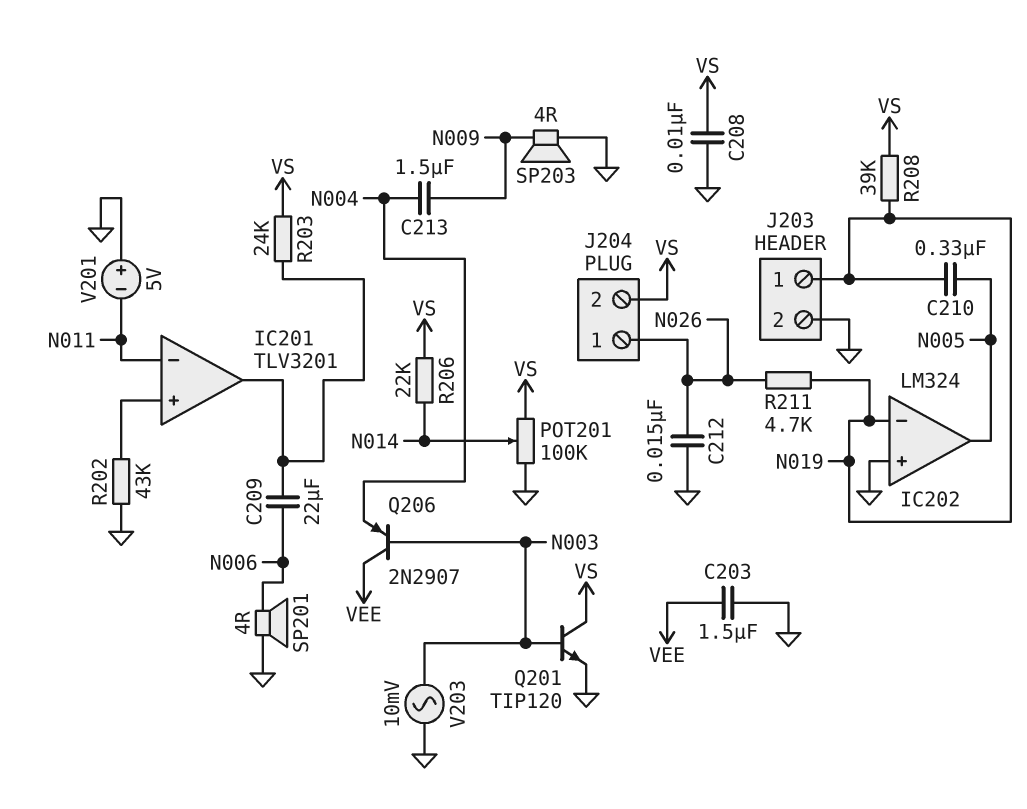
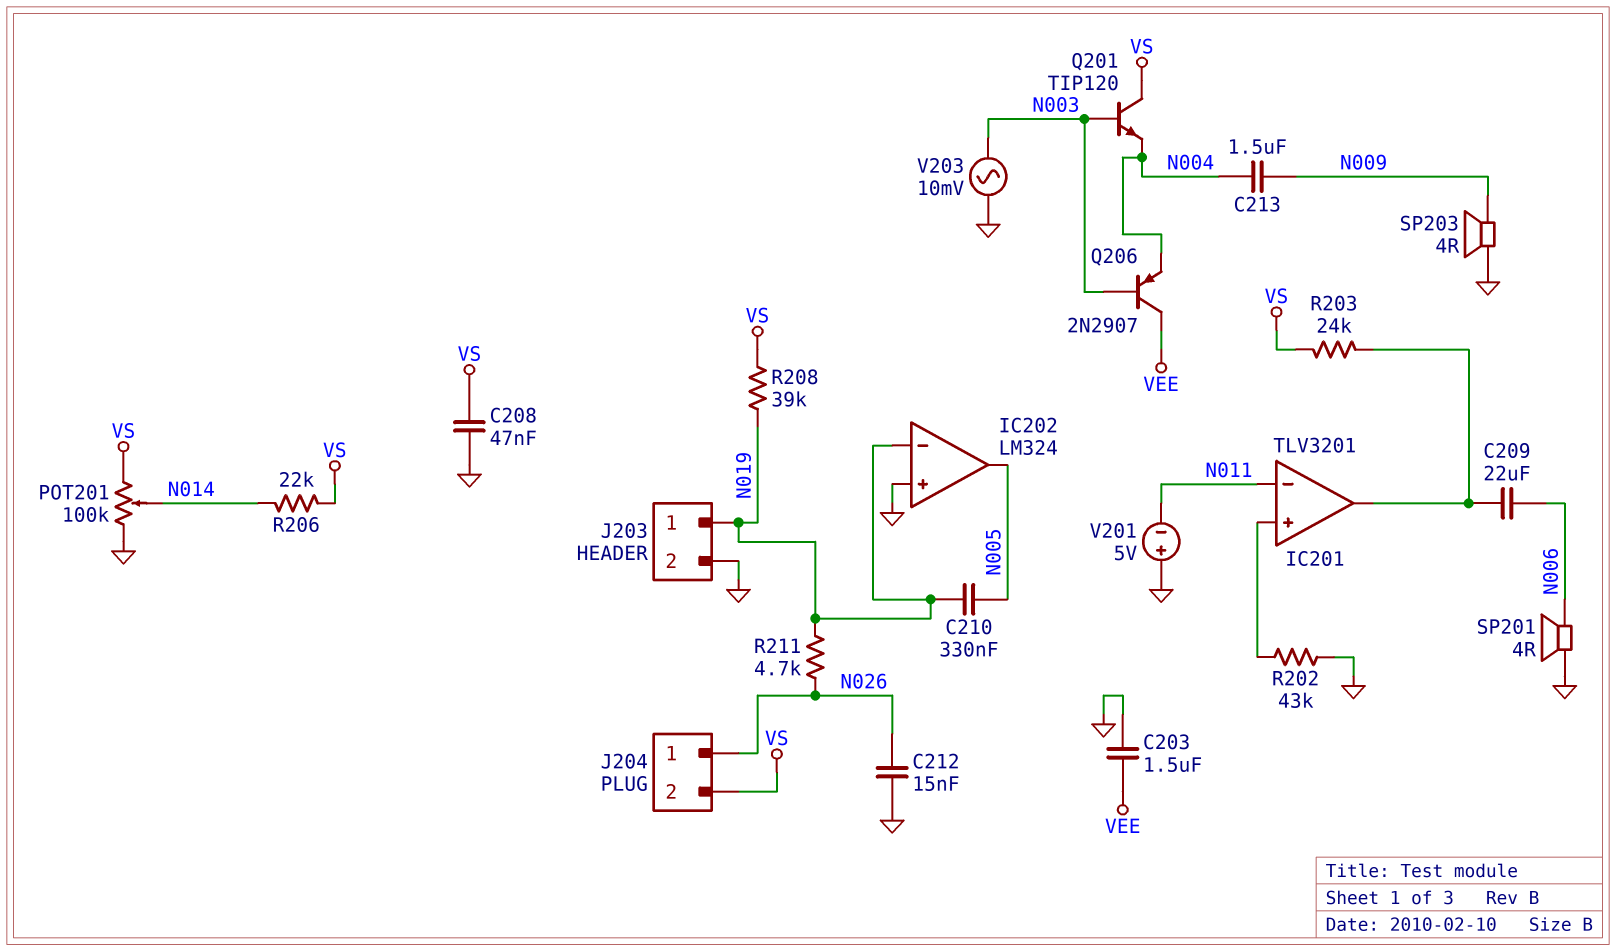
C208: 10nF (GND, VS) -> 47nF (GND, VS)
Q201: NPN TIP120 (B N003, C VS, E GND) -> NPN TIP120 (B N003, C VS, E N004)

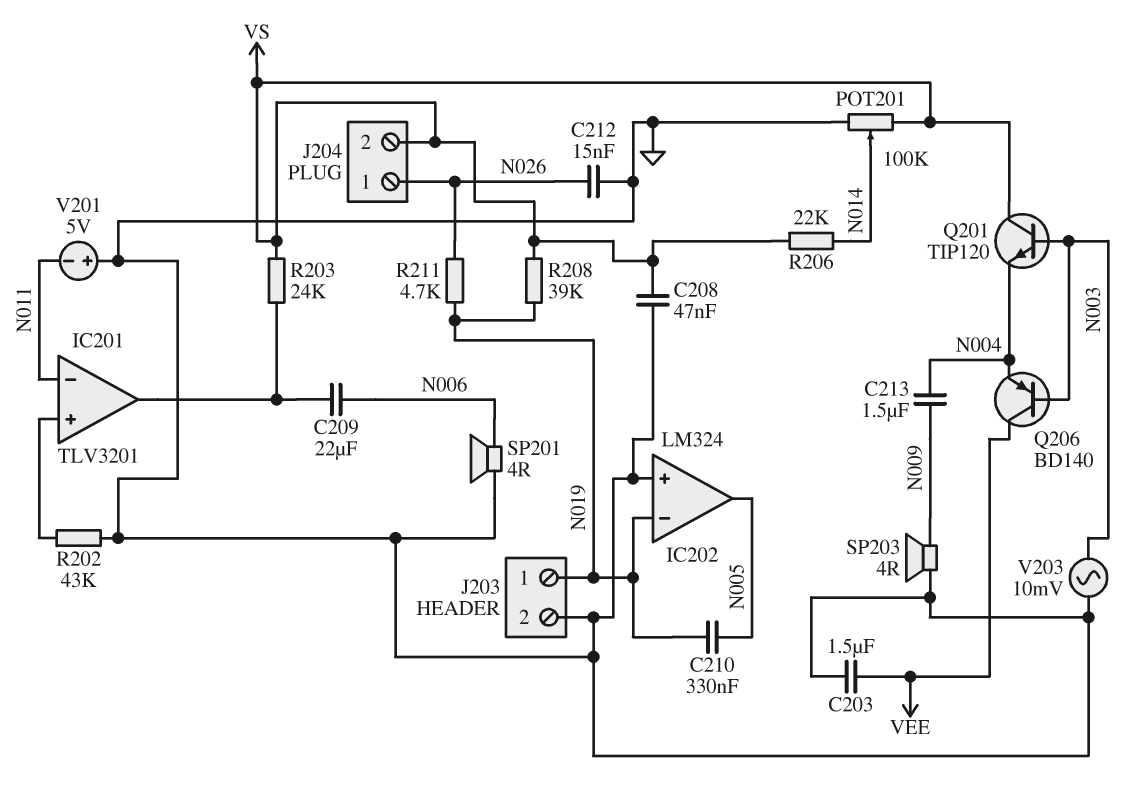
Q206: PNP 2N2907 (B N003, C VEE, E N004) -> PNP BD140 (B N003, C VEE, E N004)

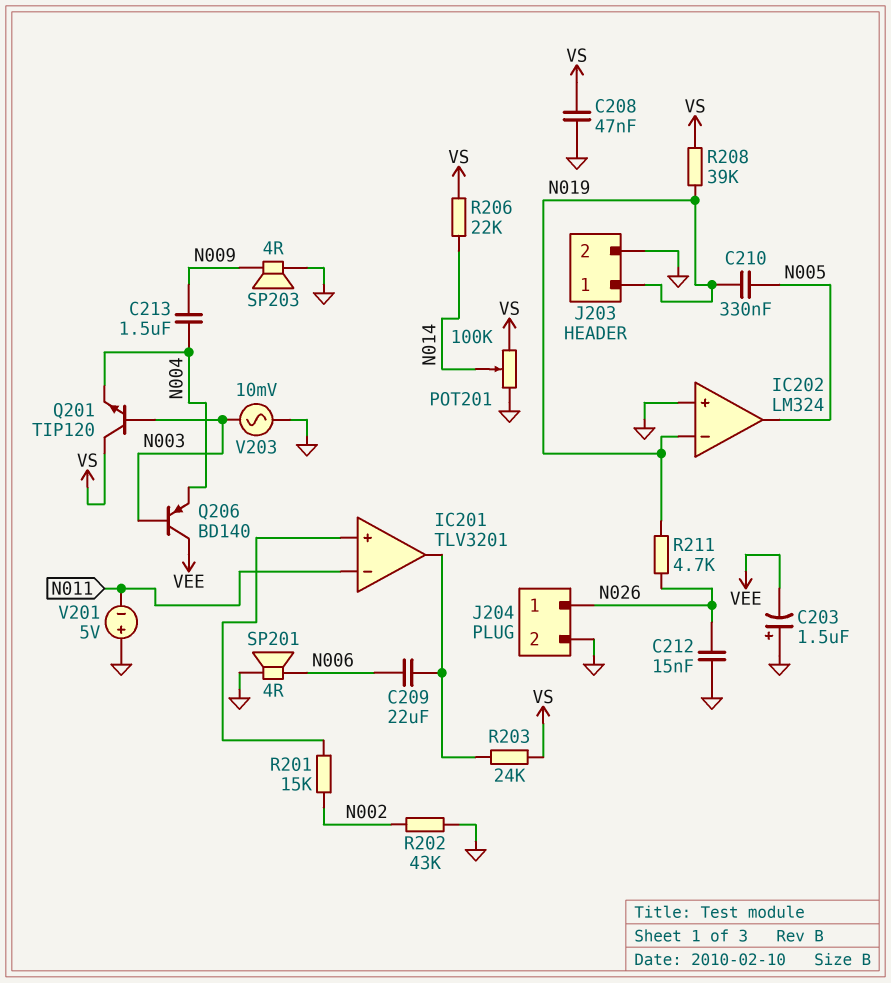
C203: 1.5uF (GND, VEE) -> 1.5uF (plus GND, minus VEE)
J204 pin 2: VS -> GND
R201: none -> 15k (IC201/in+, N002)
R202: 43k (GND, IC201/in+) -> 43k (GND, N002)

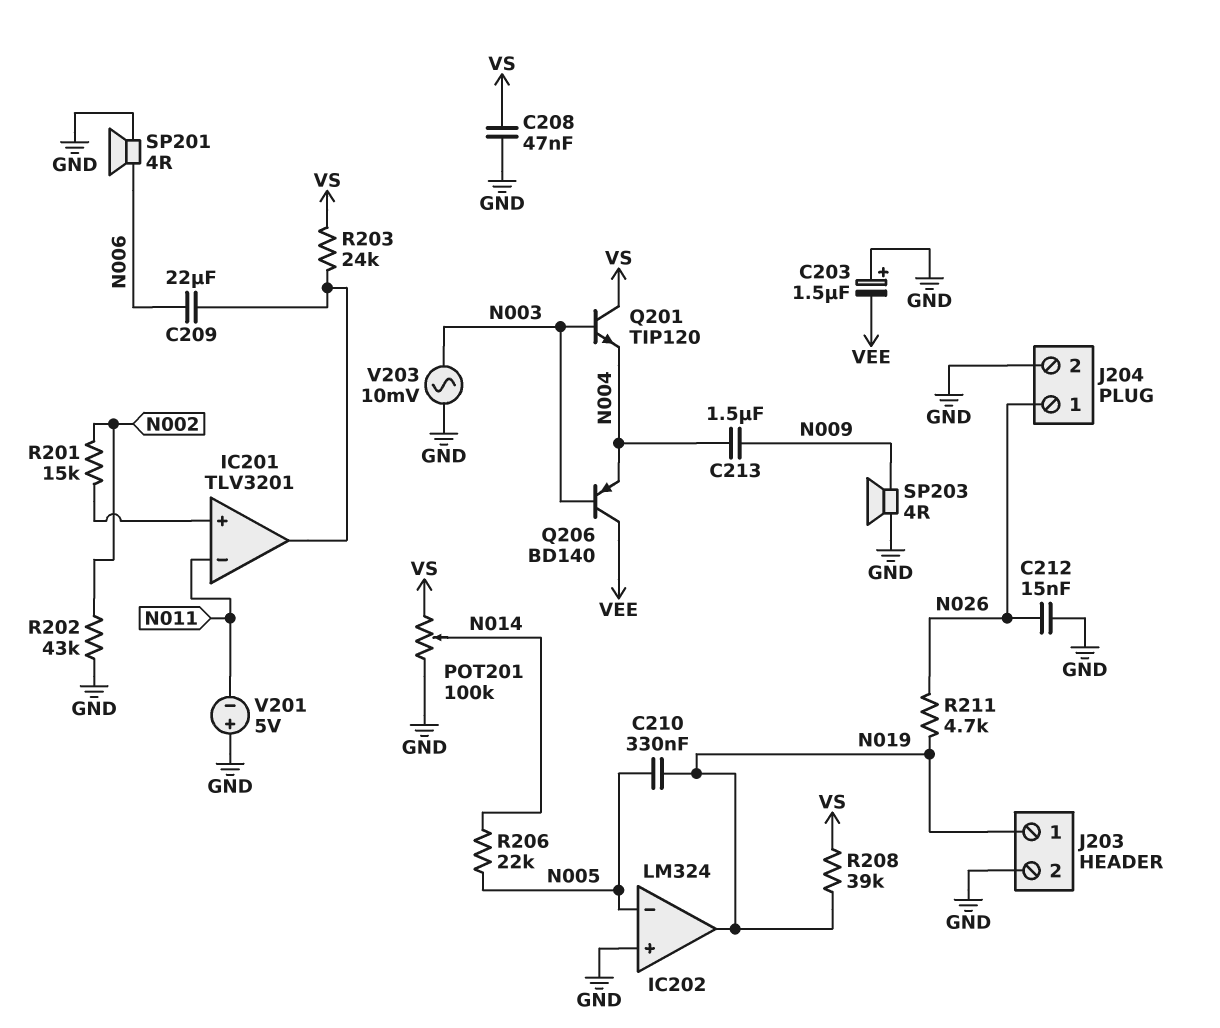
IC202 pin in-: N019 -> N005
IC202 pin out: N005 -> N019
R206: 22k (N014, VS) -> 22k (N005, N014)

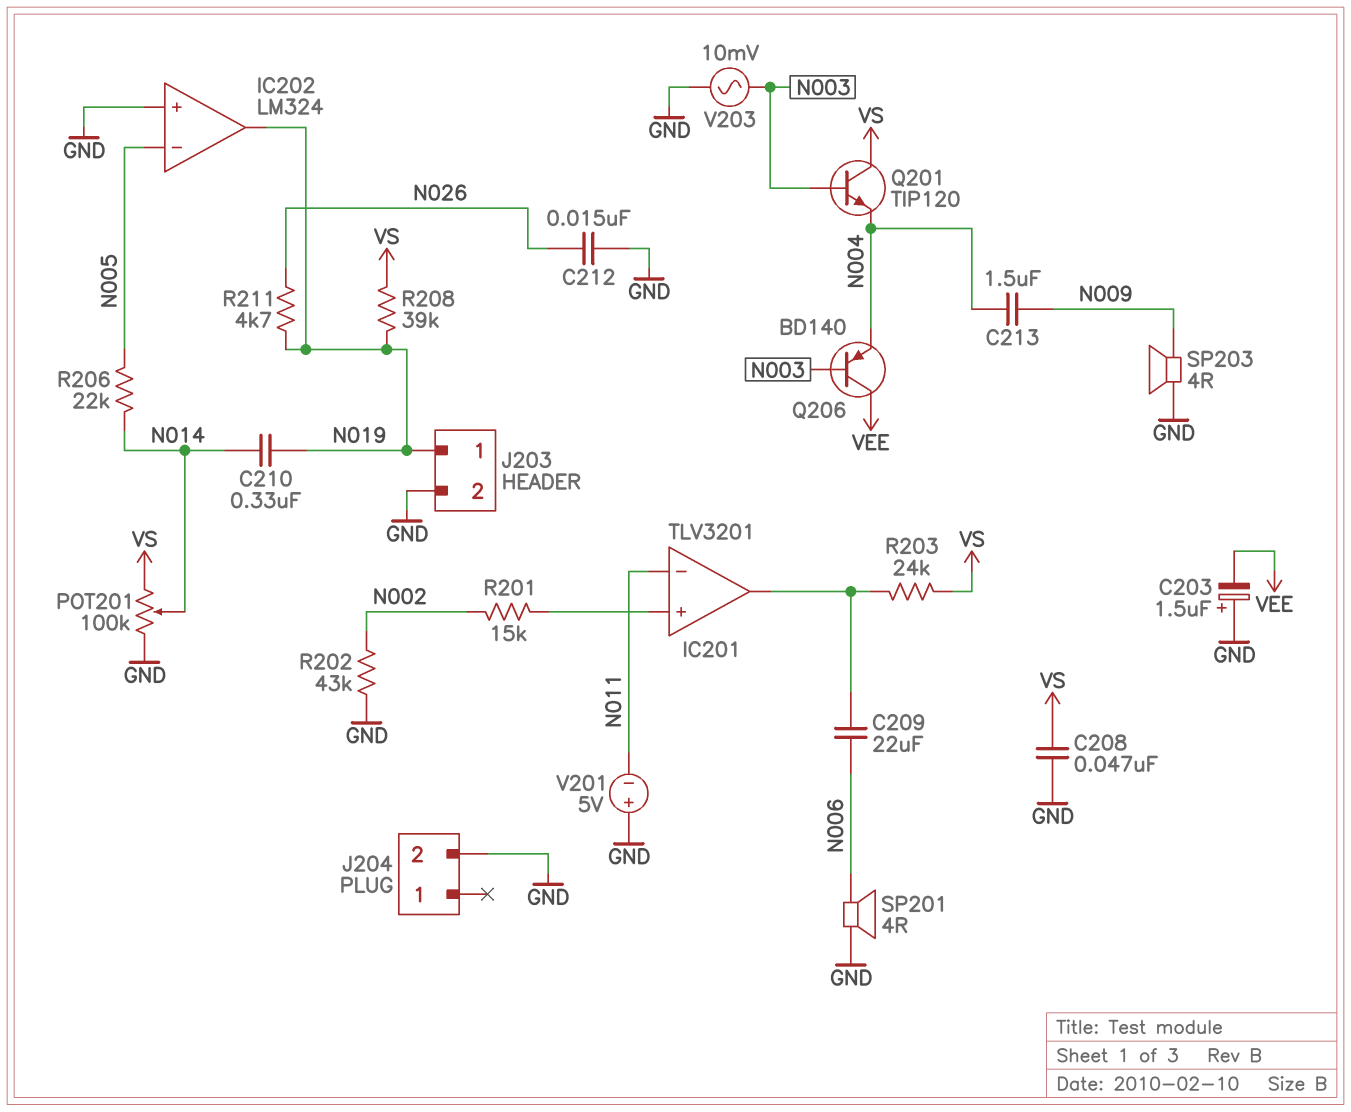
C210: 330nF (N005, N019) -> 330nF (N014, N019)
J204 pin 1: N026 -> none

